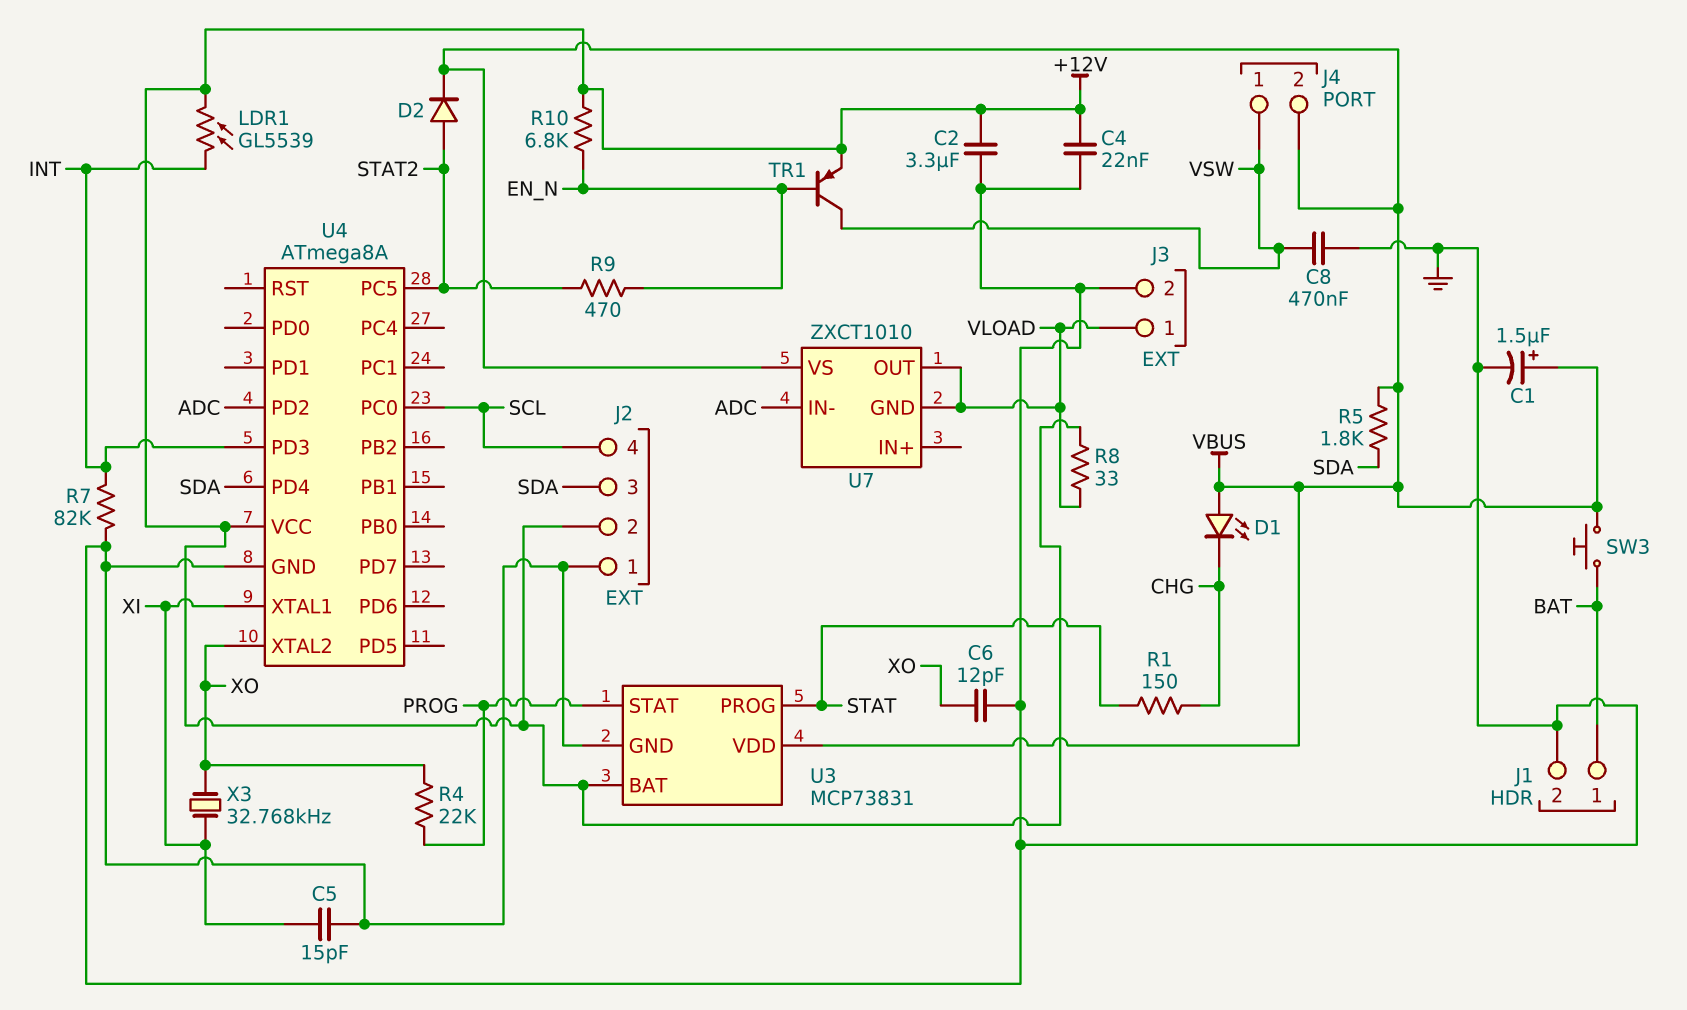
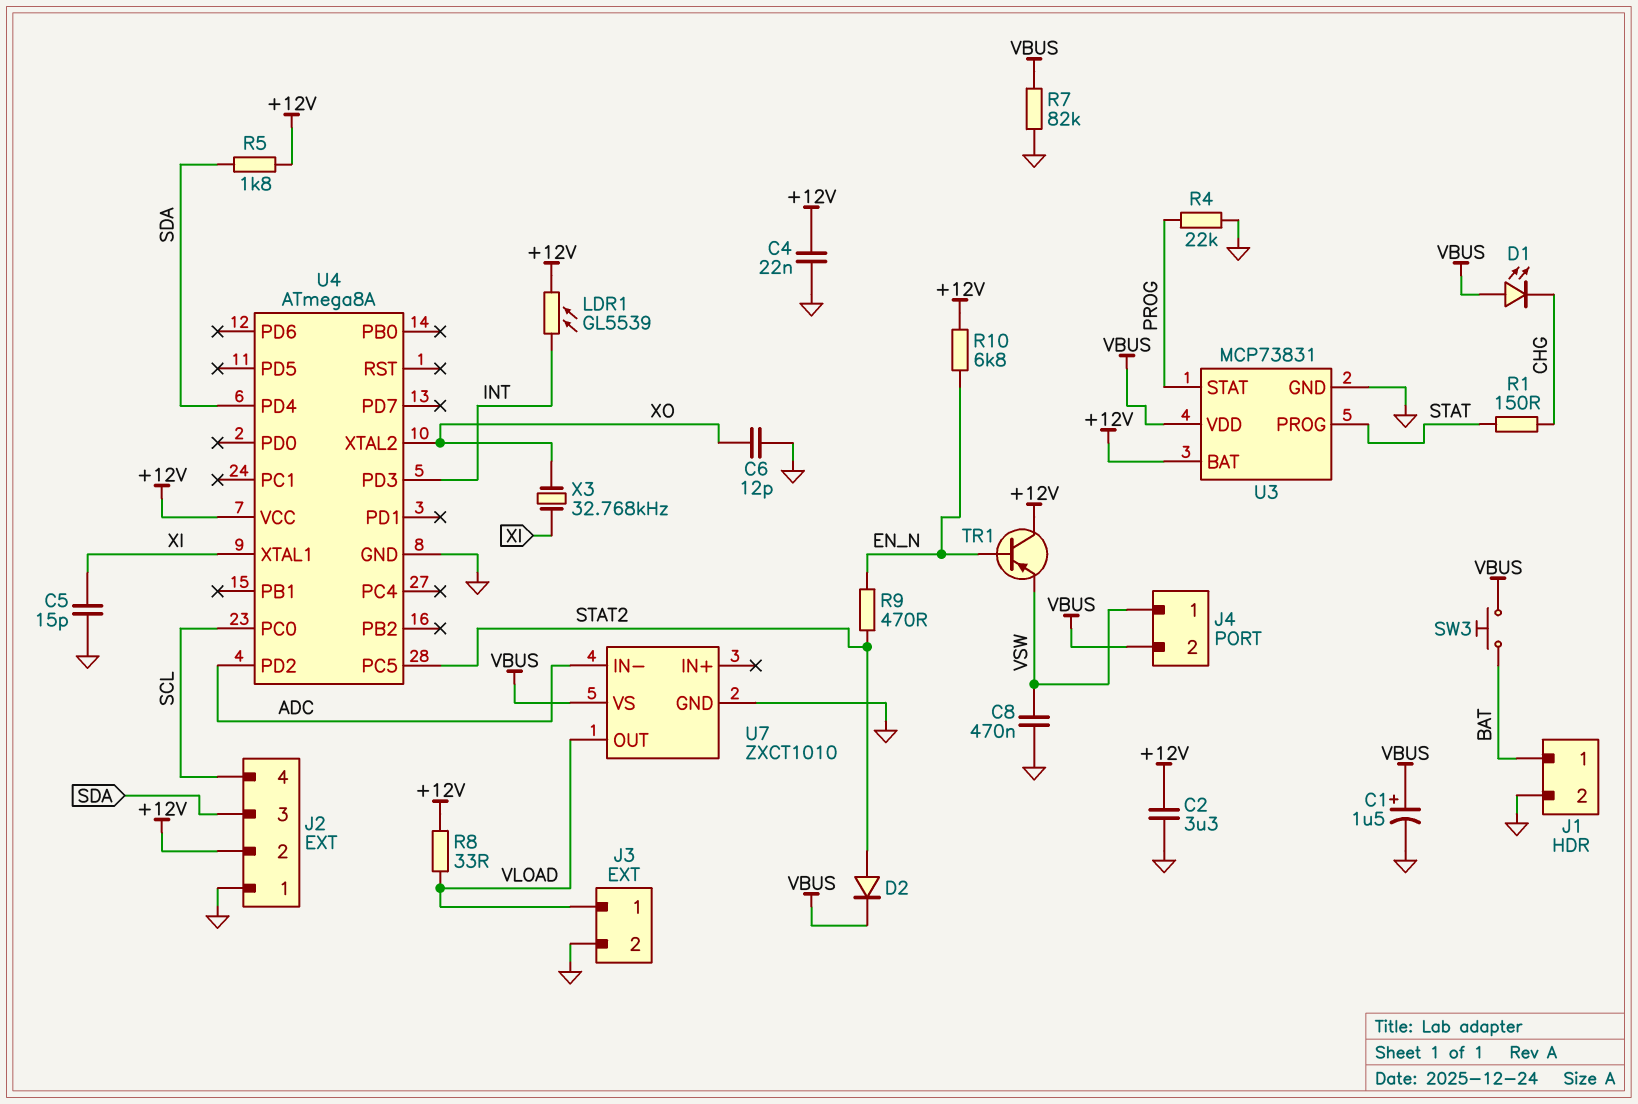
R4: 22k (PROG, XO) -> 22k (GND, PROG)
R5: 1.8k (SDA, VBUS) -> 1.8k (+12V, SDA)
R7: 82k (GND, INT) -> 82k (GND, VBUS)
TR1: PNP (B EN_N, C VSW, E +12V) -> PNP (B EN_N, C +12V, E VSW)
U7 pin GND: VLOAD -> GND

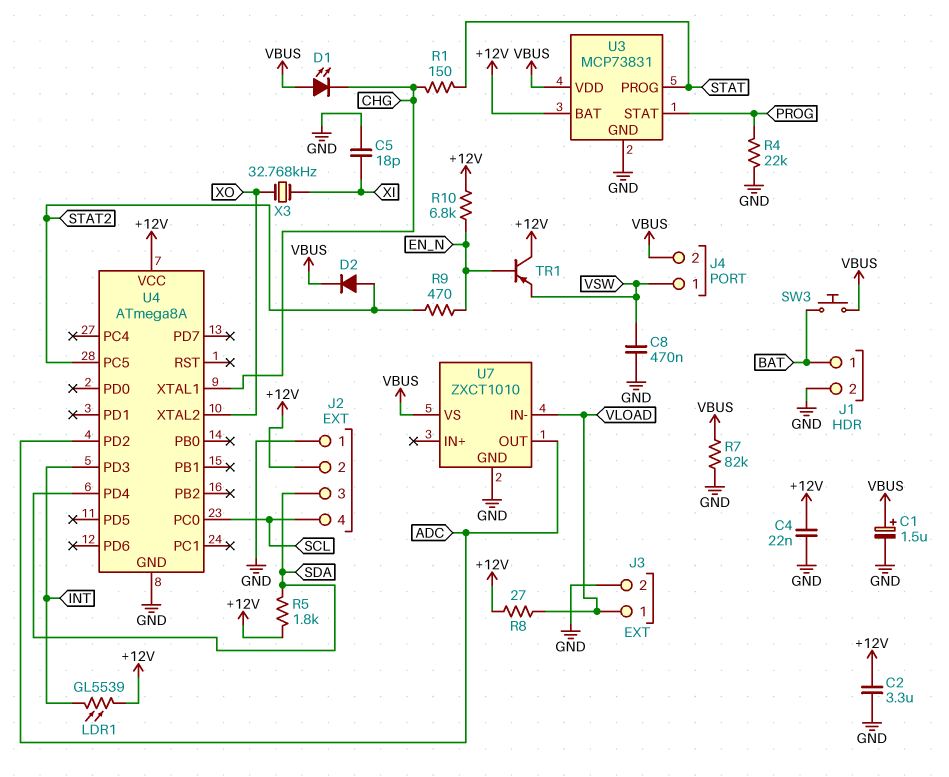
C5: 15pF (GND, XI) -> 18pF (GND, XI)
C6: 12pF (GND, XO) -> none
R8: 33 (+12V, VLOAD) -> 27 (+12V, VLOAD)
U4 pin XTAL1: XI -> CHG
U7 pin IN-: ADC -> VLOAD
U7 pin OUT: VLOAD -> ADC

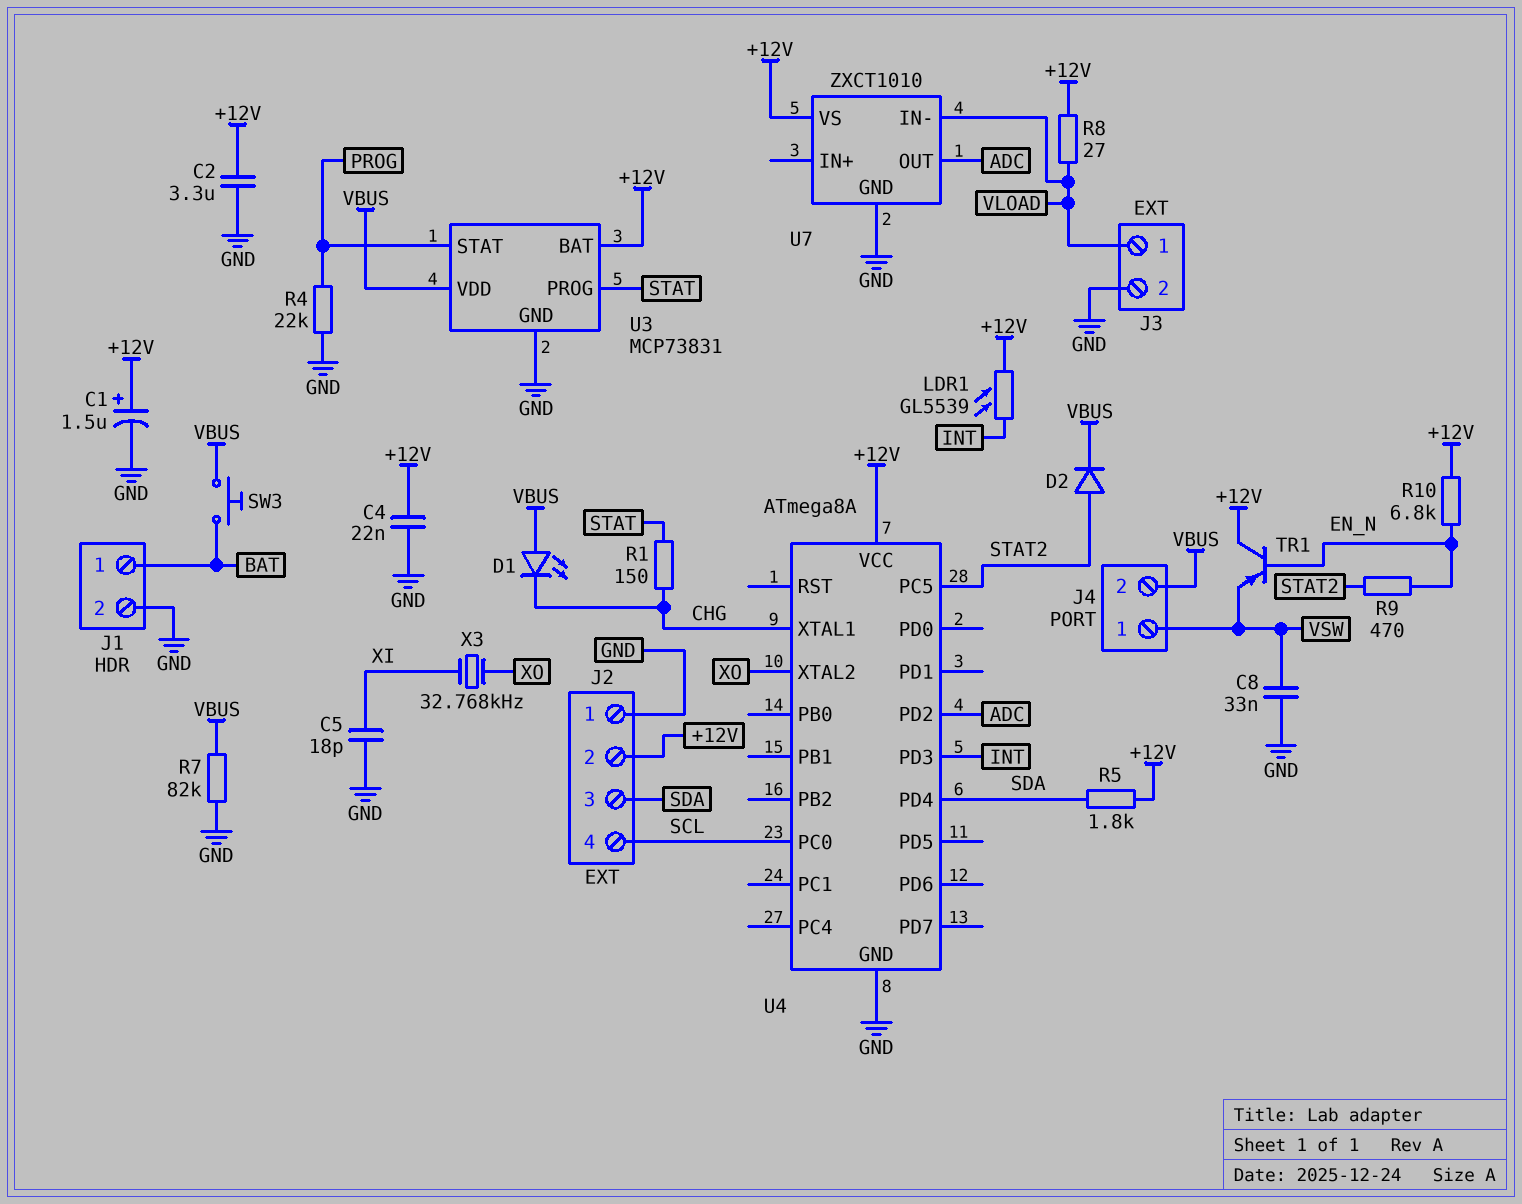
C1: 1.5uF (plus VBUS, minus GND) -> 1.5uF (plus +12V, minus GND)
C8: 470nF (GND, VSW) -> 33nF (GND, VSW)
U7 pin VS: VBUS -> +12V

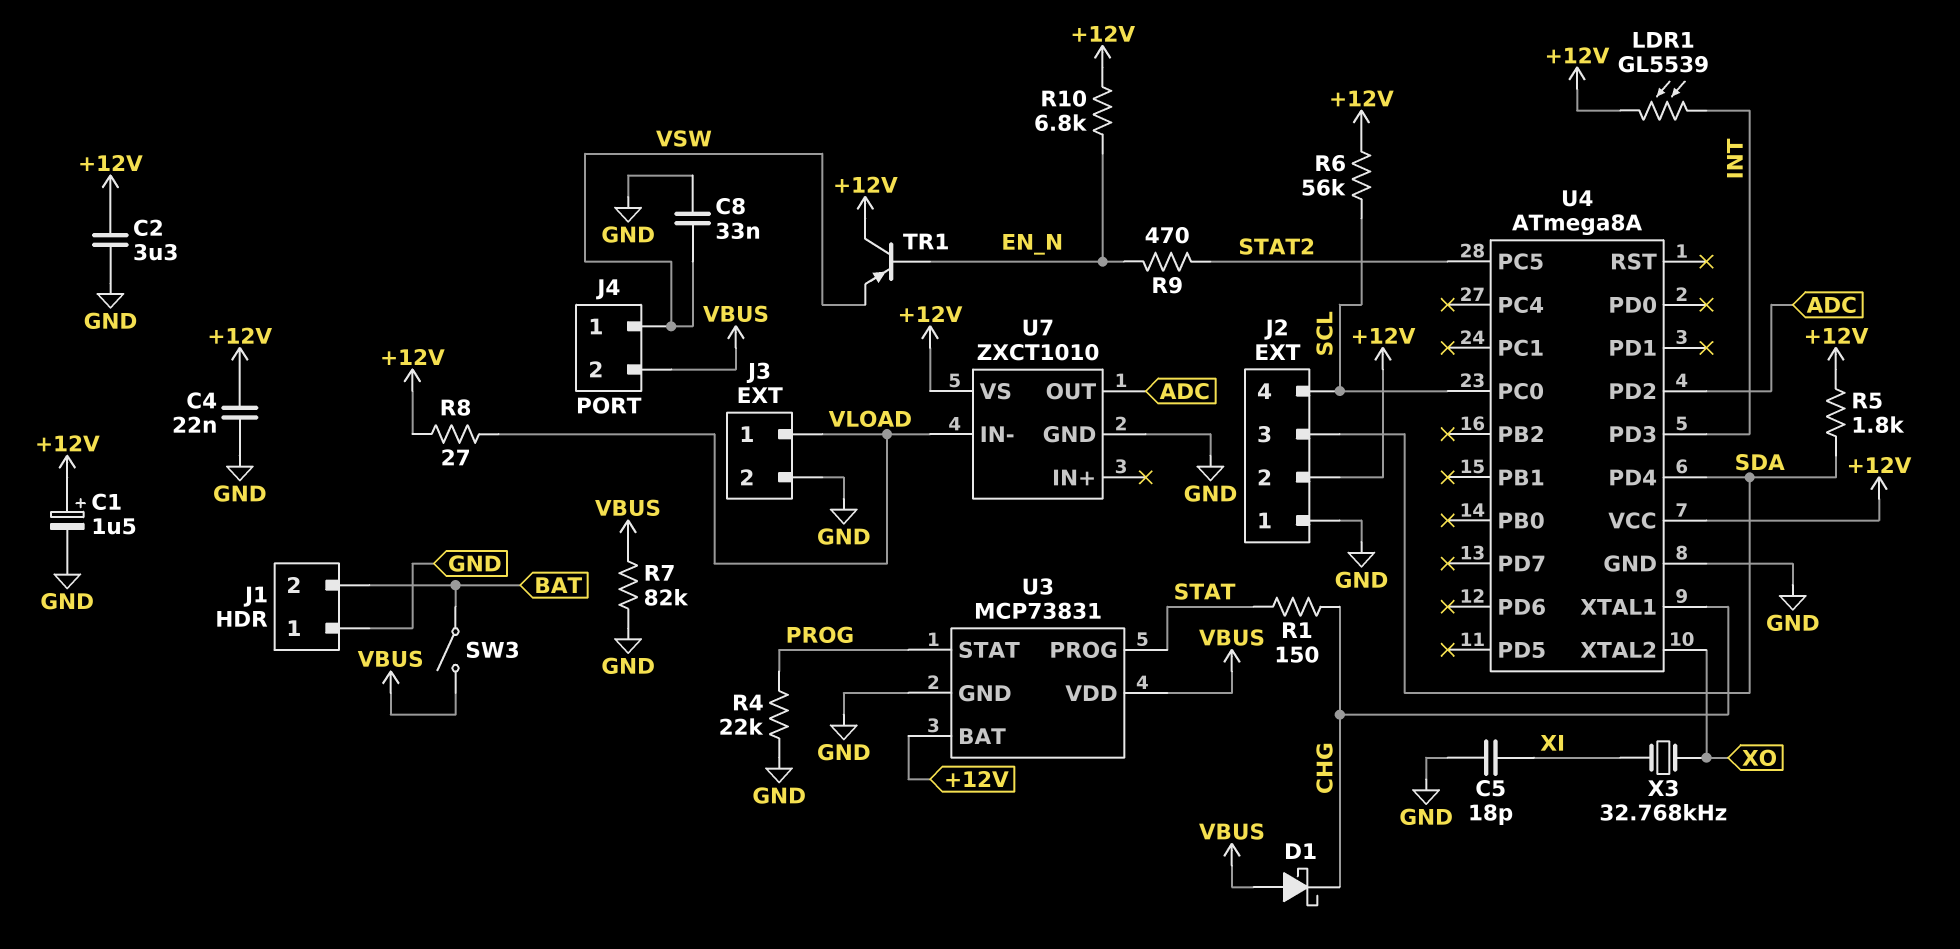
D1: LED (A VBUS, K CHG) -> schottky (A VBUS, K CHG)
D2: diode (A STAT2, K VBUS) -> none
J1 pin 1: BAT -> GND
J1 pin 2: GND -> BAT
R6: none -> 56k (+12V, SCL)
SW3: button (BAT, VBUS) -> switch (BAT, VBUS)

